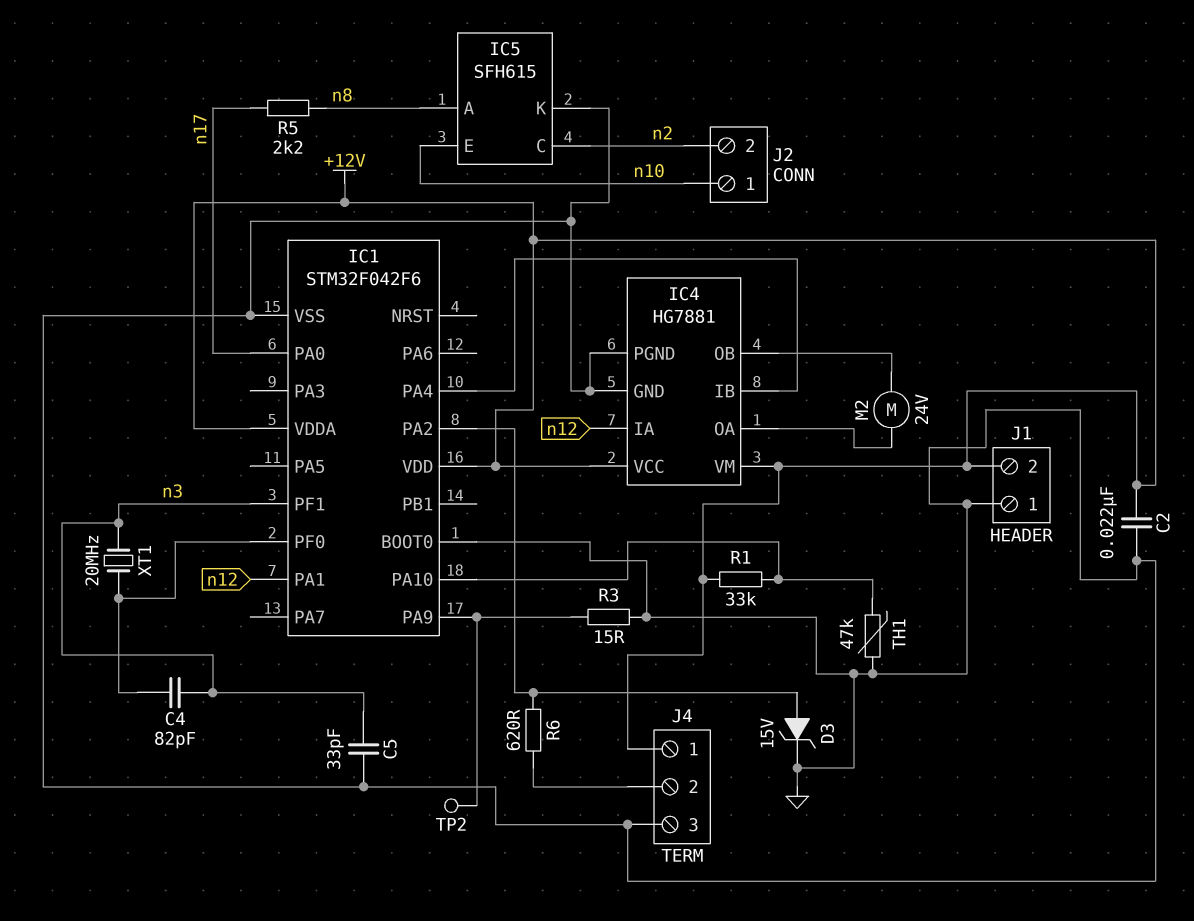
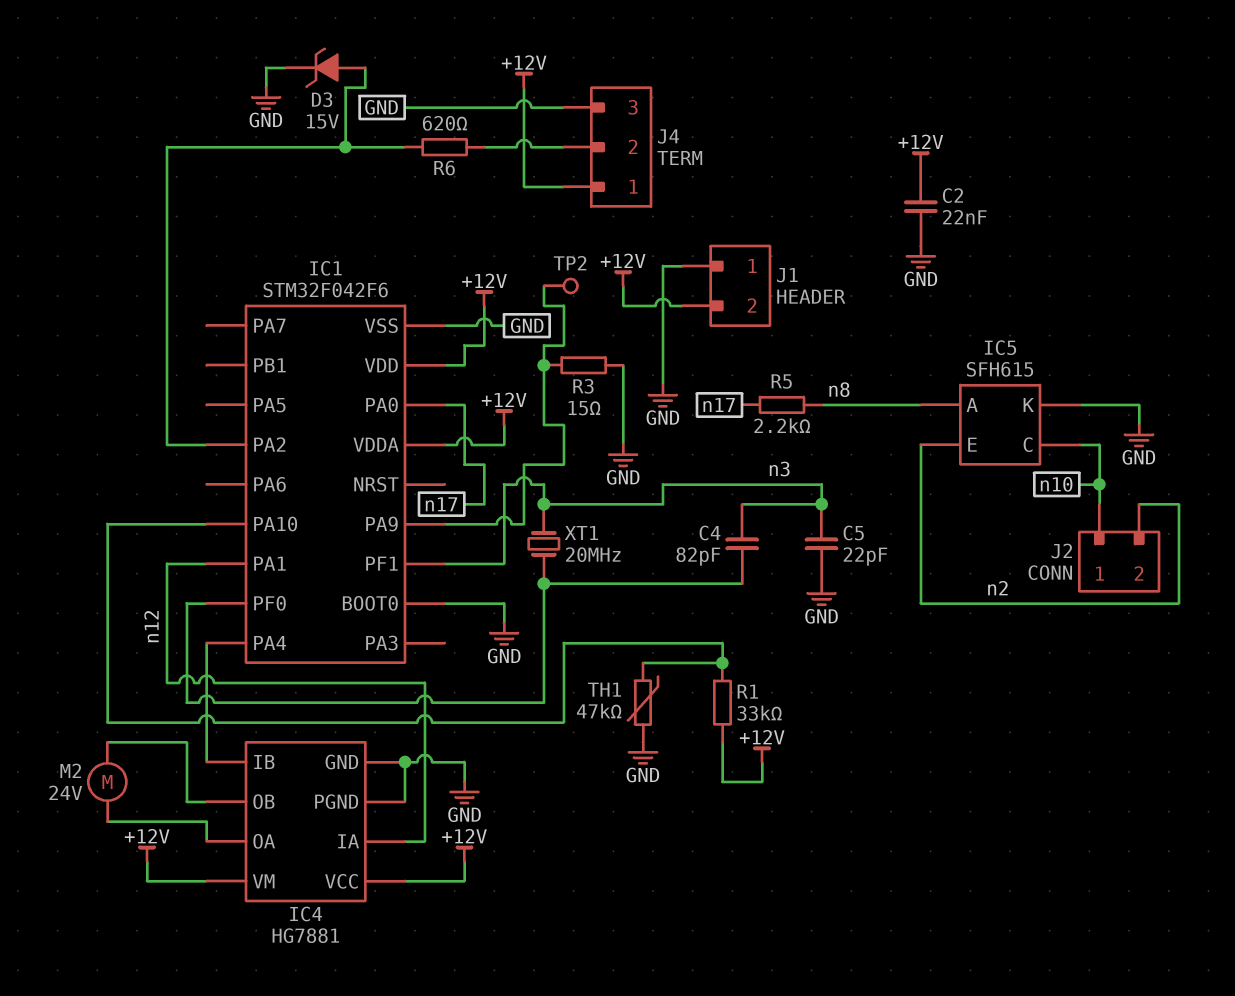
C5: 33pF (GND, n3) -> 22pF (GND, n3)
IC5 pin C: n2 -> n10
IC5 pin E: n10 -> n2

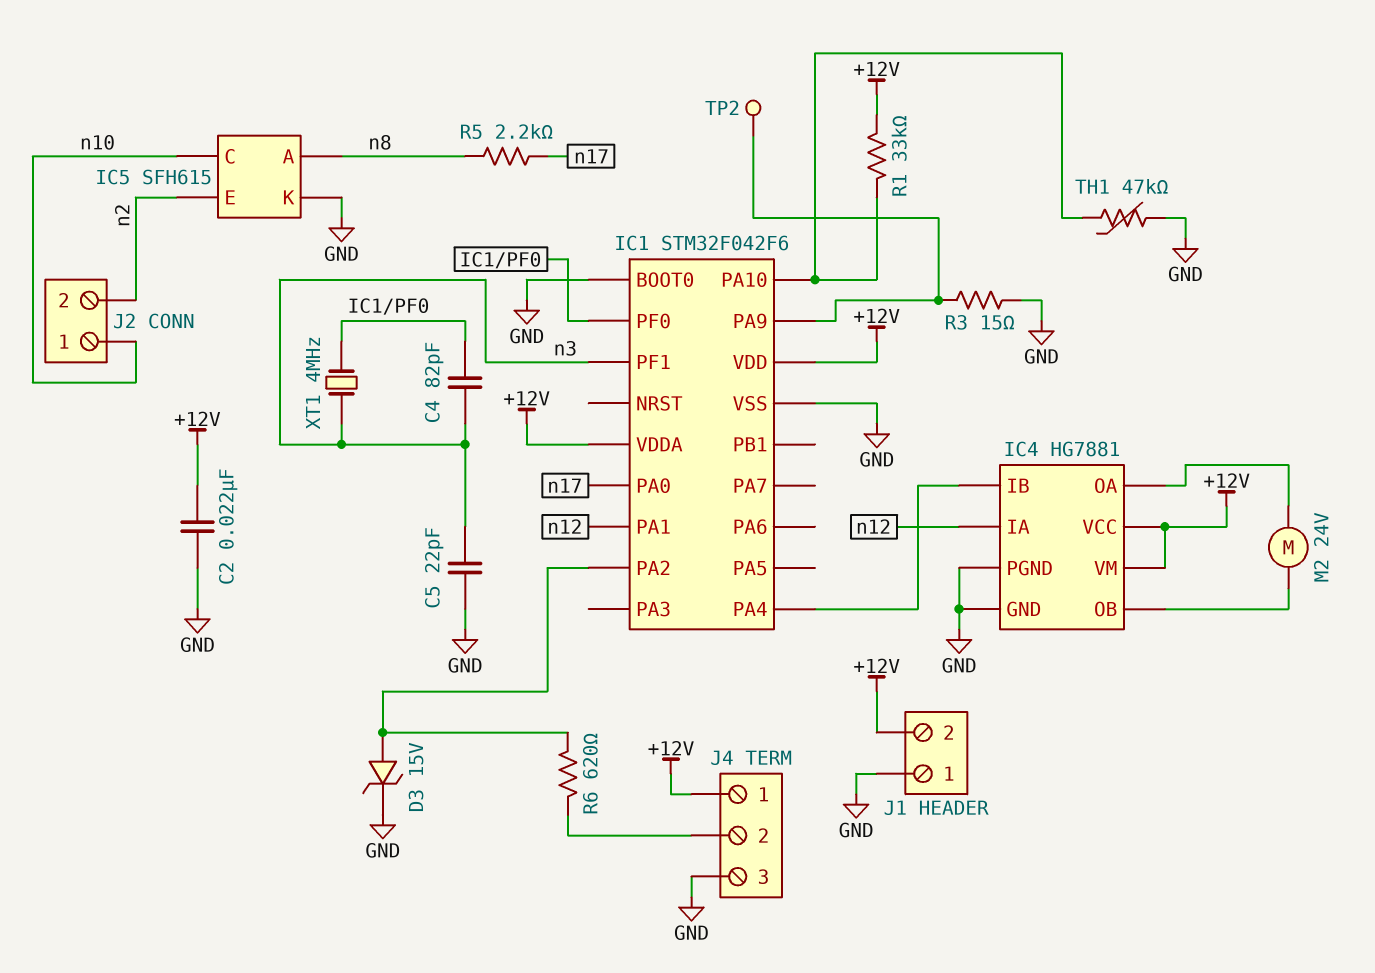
XT1: 20MHz (IC1/PF0, n3) -> 4MHz (IC1/PF0, n3)

